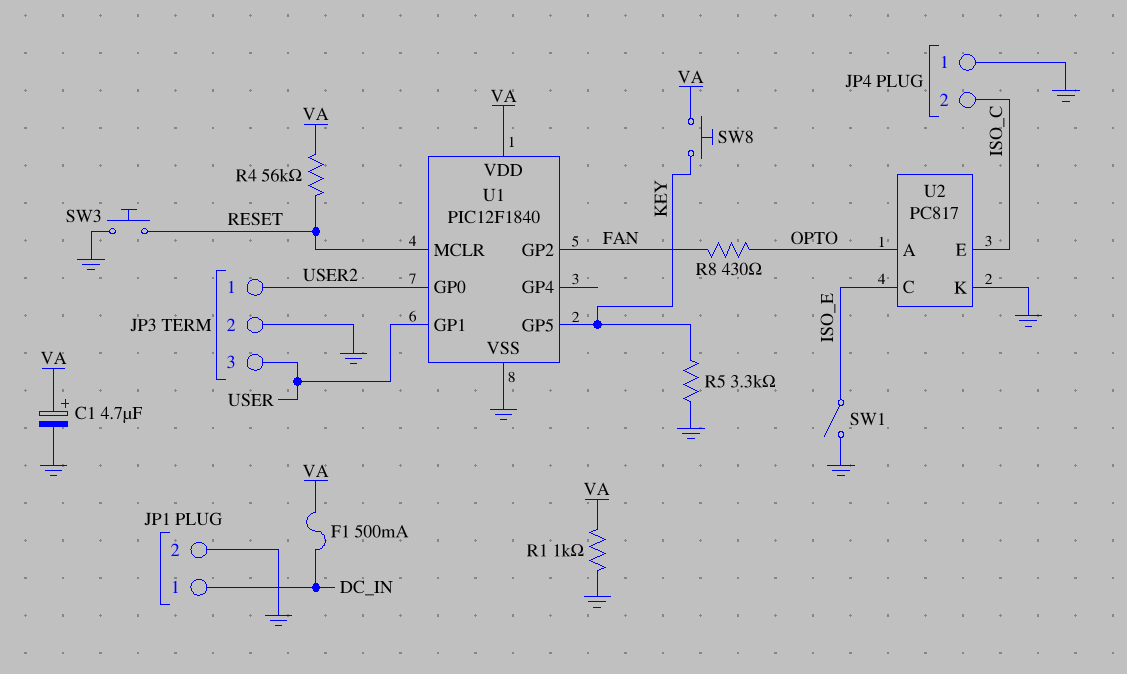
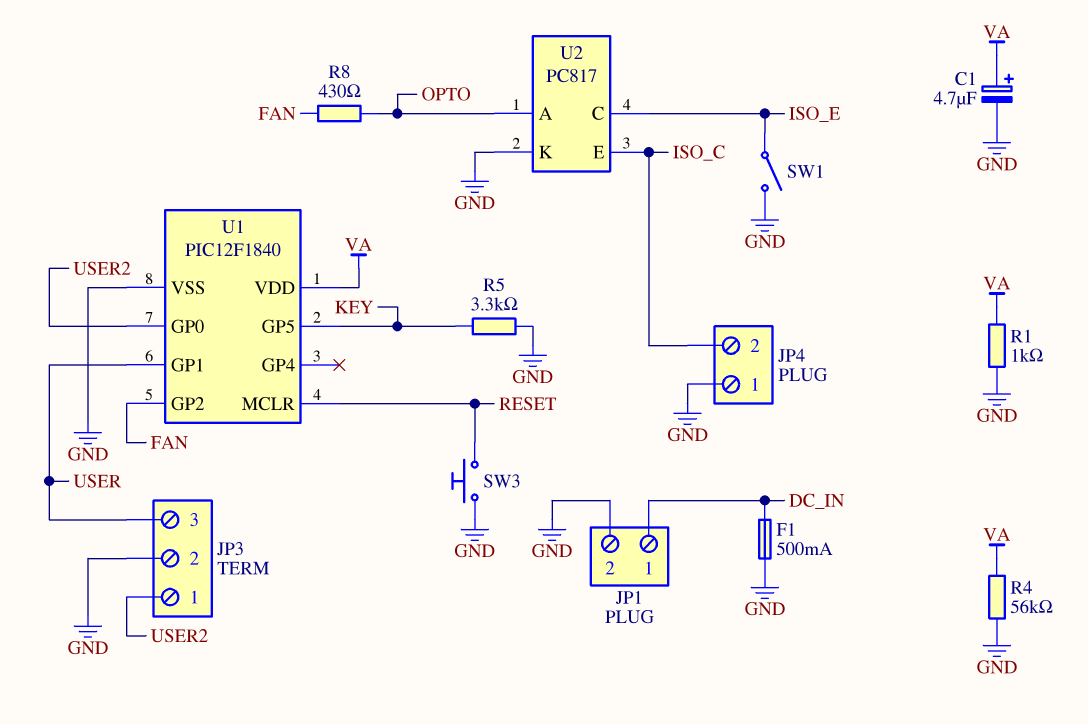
F1: 500mA (DC_IN, VA) -> 500mA (DC_IN, GND)
R4: 56k (RESET, VA) -> 56k (GND, VA)
SW8: button (KEY, VA) -> none

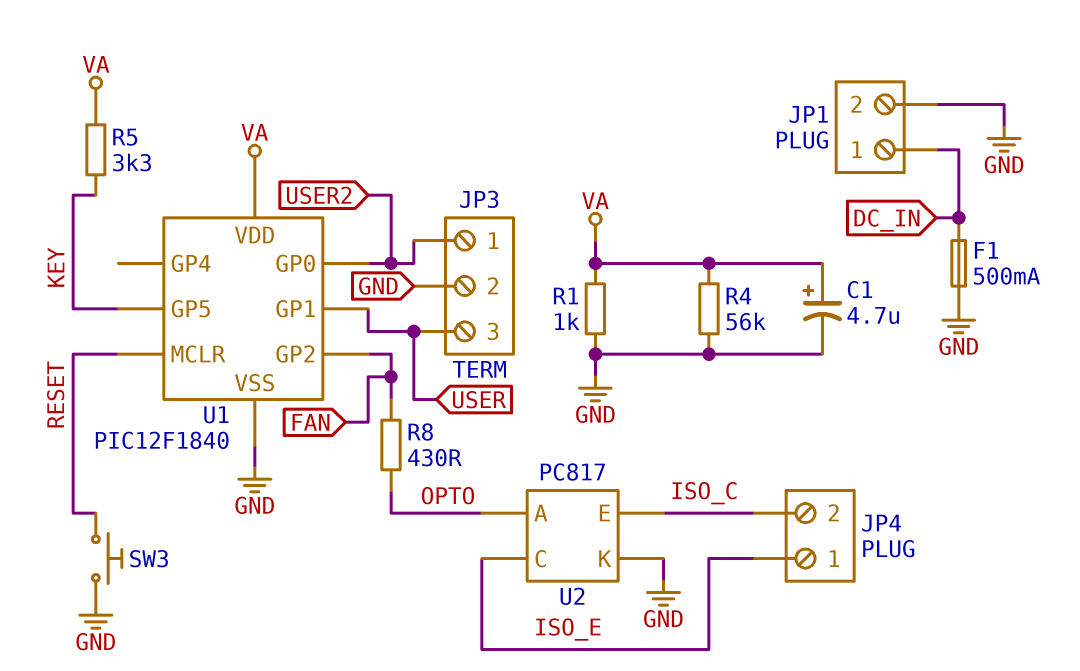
JP4 pin 1: GND -> ISO_E
R5: 3.3k (GND, KEY) -> 3.3k (KEY, VA)
SW1: switch (GND, ISO_E) -> none

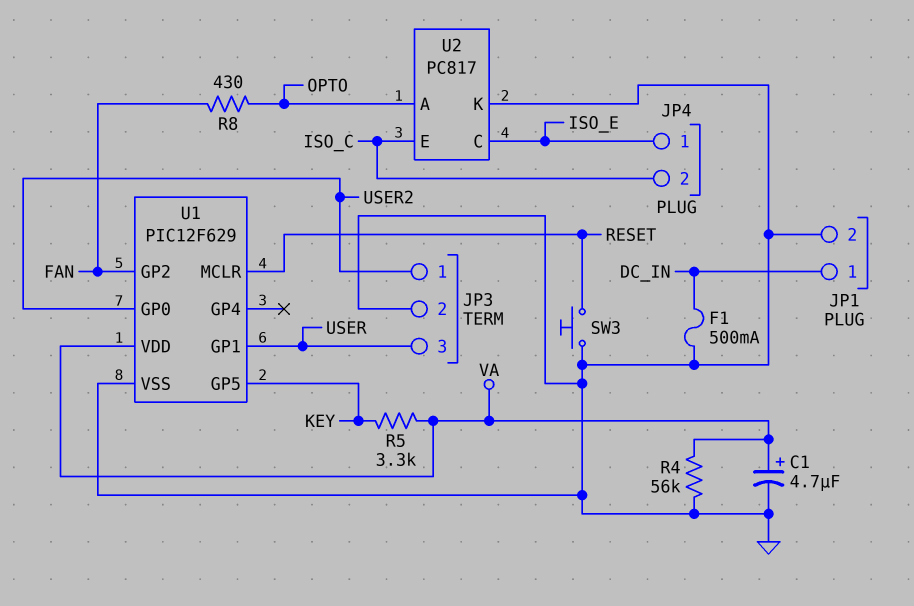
R1: 1k (GND, VA) -> none
U1: PIC12F1840 -> PIC12F629

